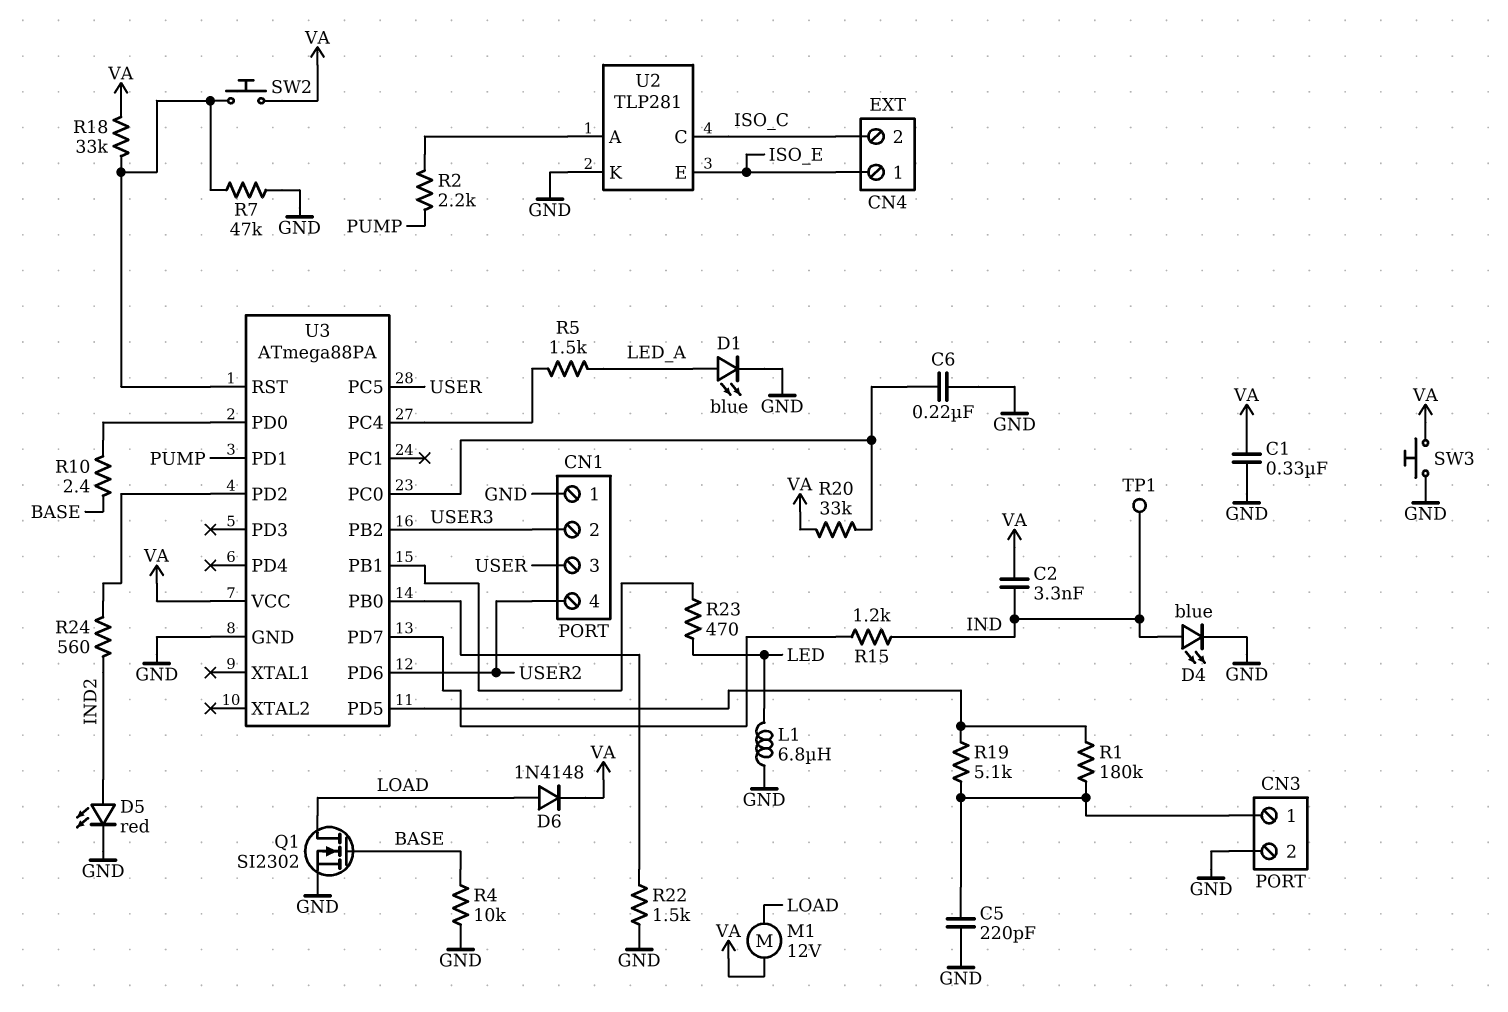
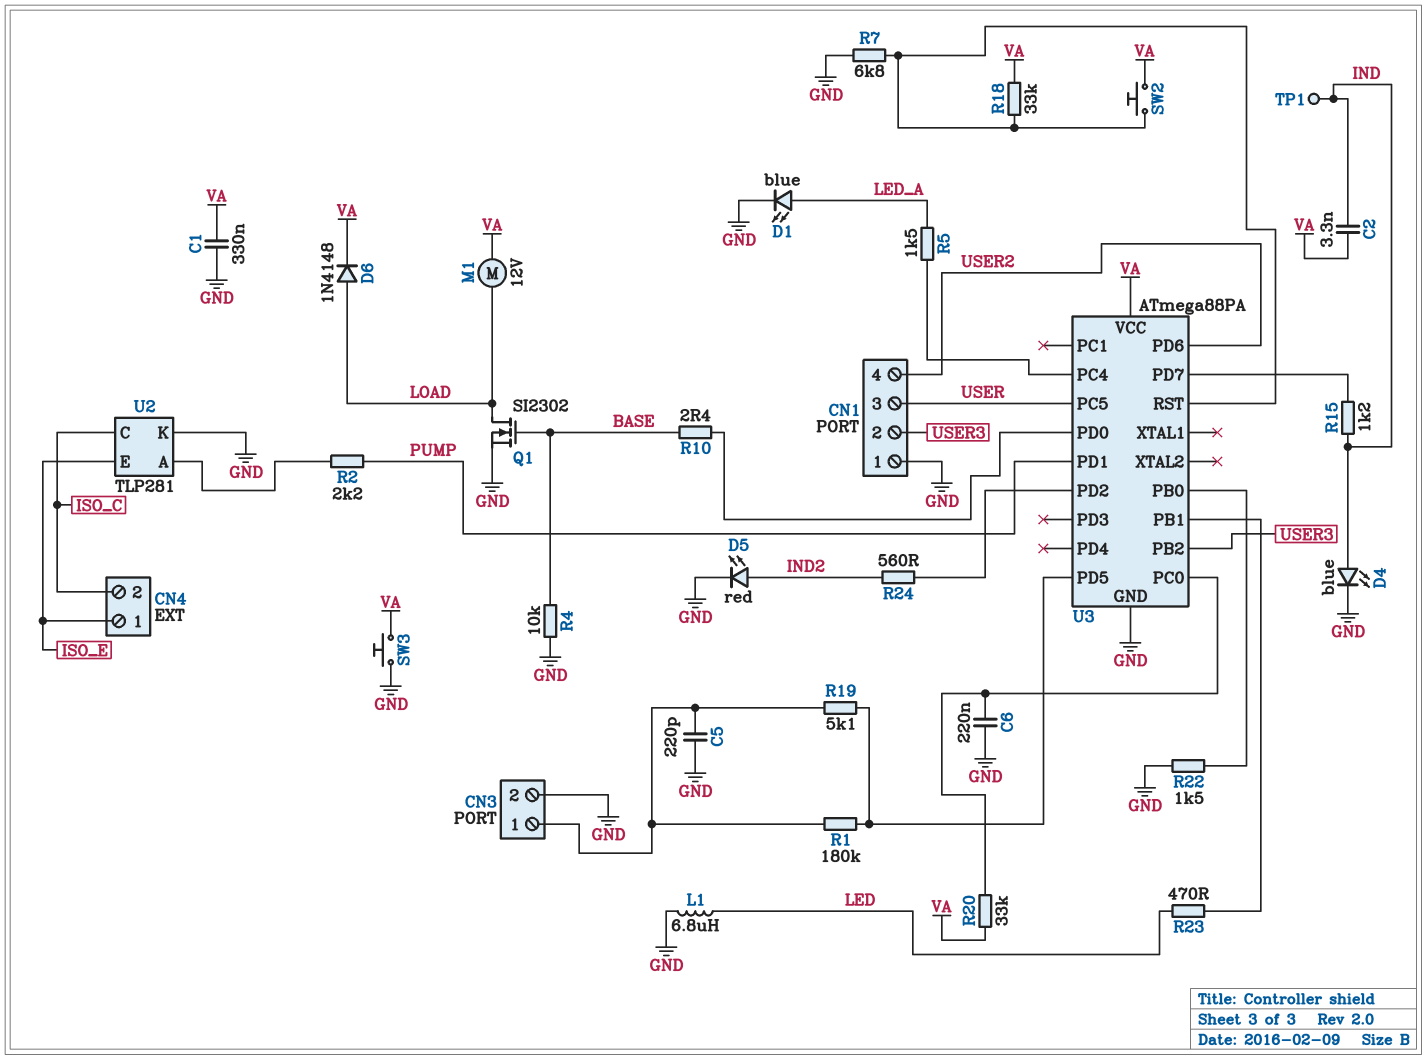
R7: 47k (GND, U3/RST) -> 6.8k (GND, U3/RST)

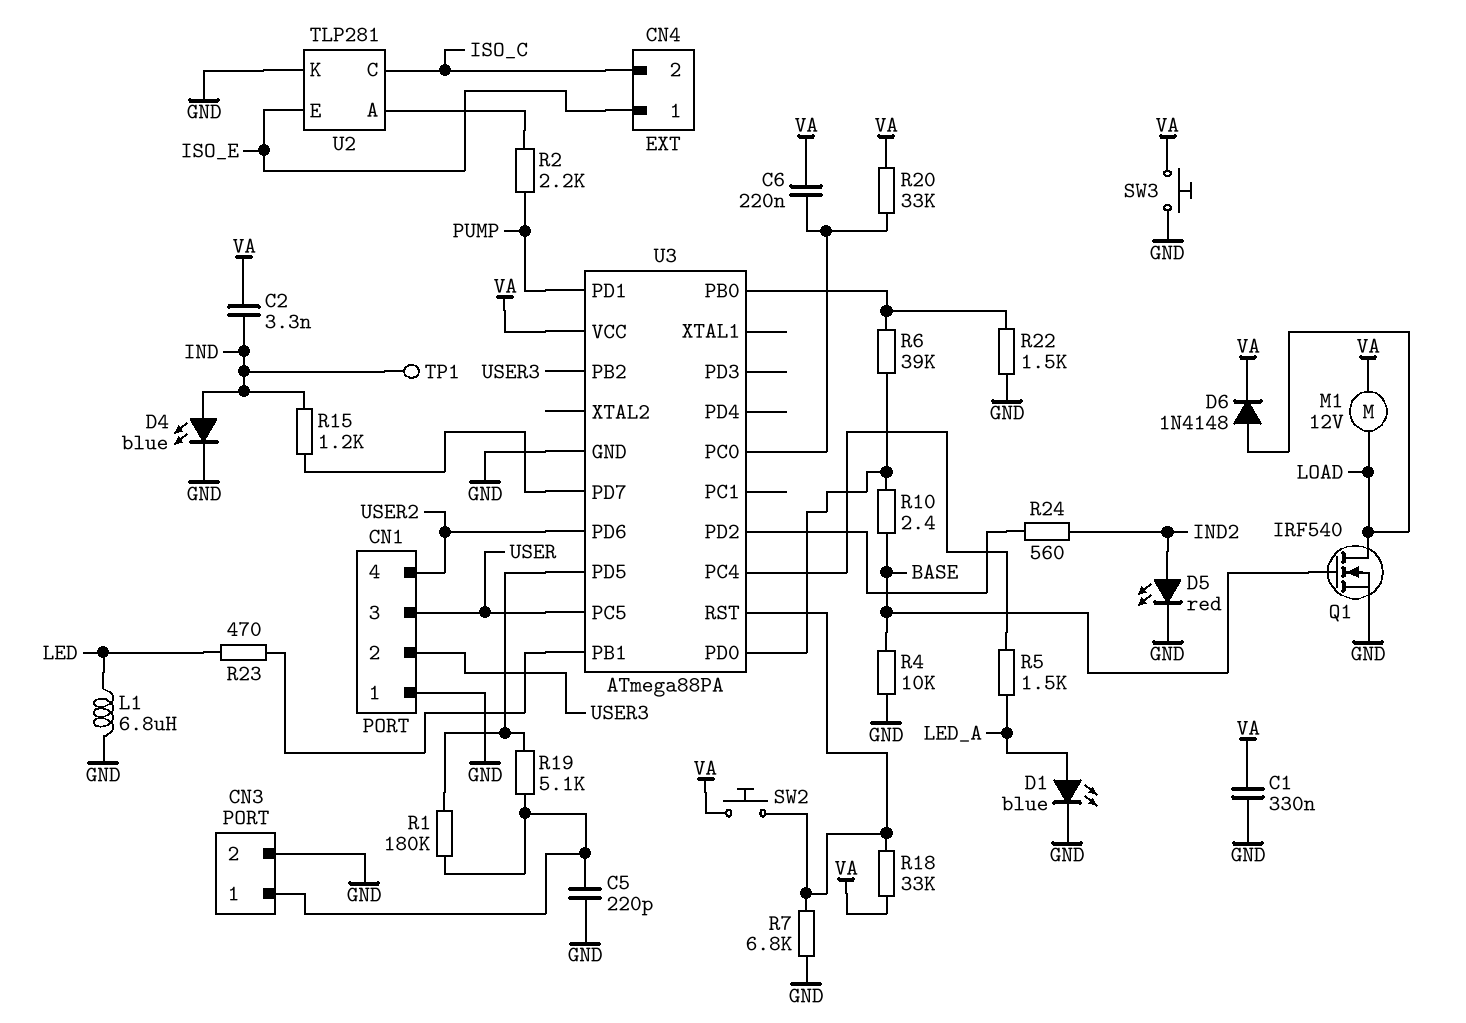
C6: 220nF (GND, U3/PC0) -> 220nF (U3/PC0, VA)
Q1: NMOS SI2302 (G BASE, D LOAD, S GND) -> NMOS IRF540 (G BASE, D LOAD, S GND)
R6: none -> 39k (U3/PB0, U3/PD0)

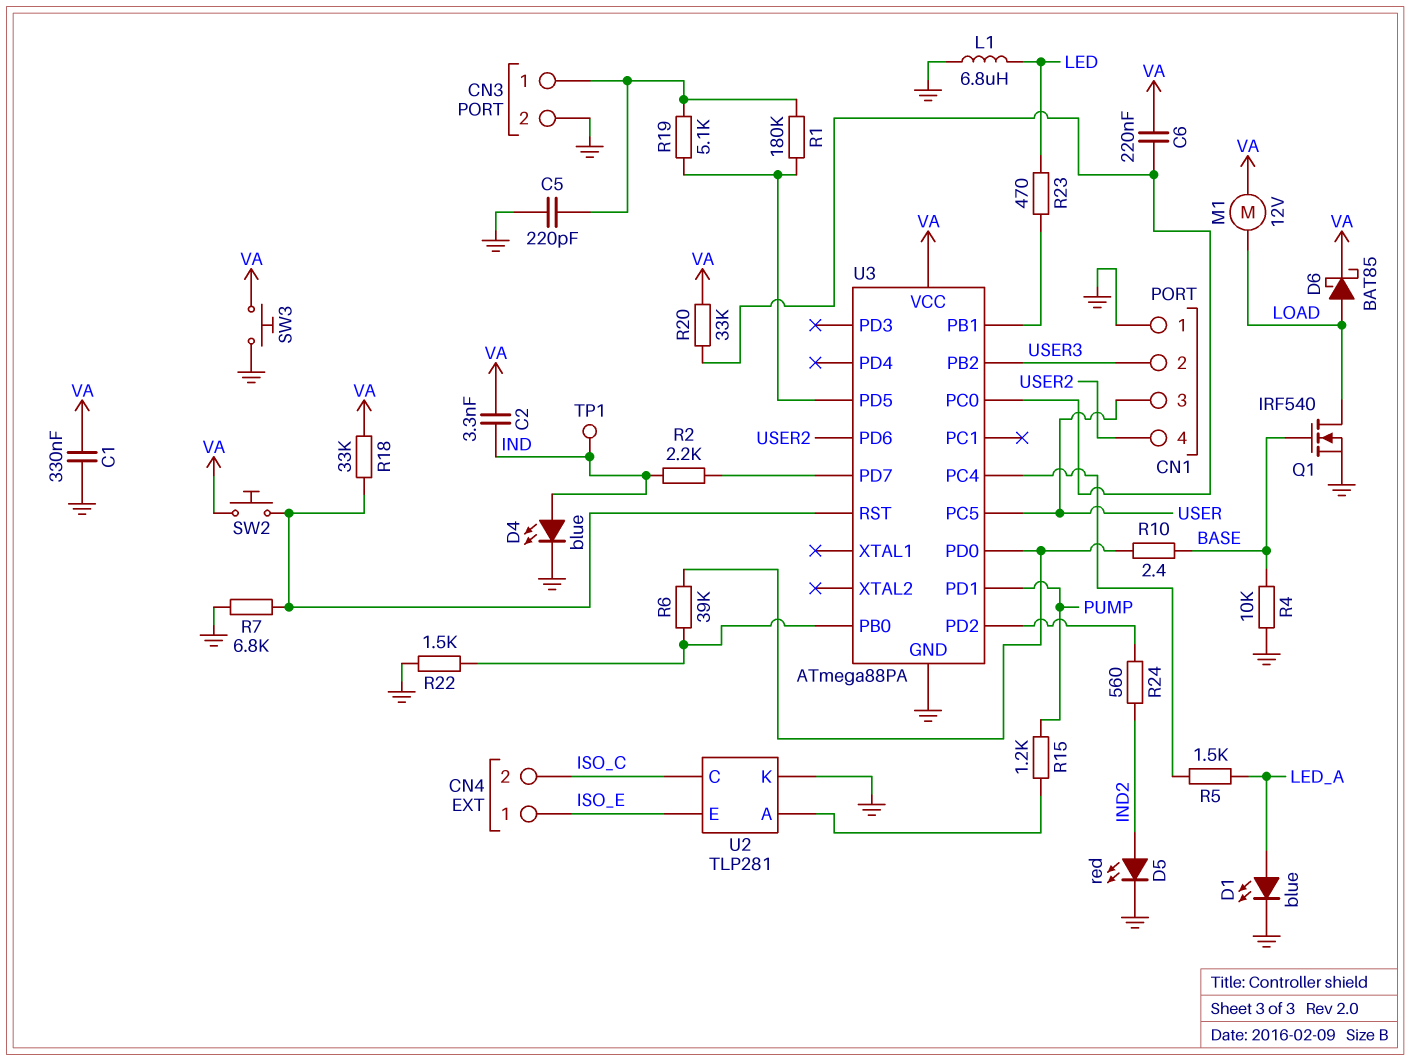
D6: diode 1N4148 (A LOAD, K VA) -> schottky BAT85 (A LOAD, K VA)
R2: 2.2k (PUMP, U2/A) -> 2.2k (IND, U3/PD7)
R15: 1.2k (IND, U3/PD7) -> 1.2k (PUMP, U2/A)

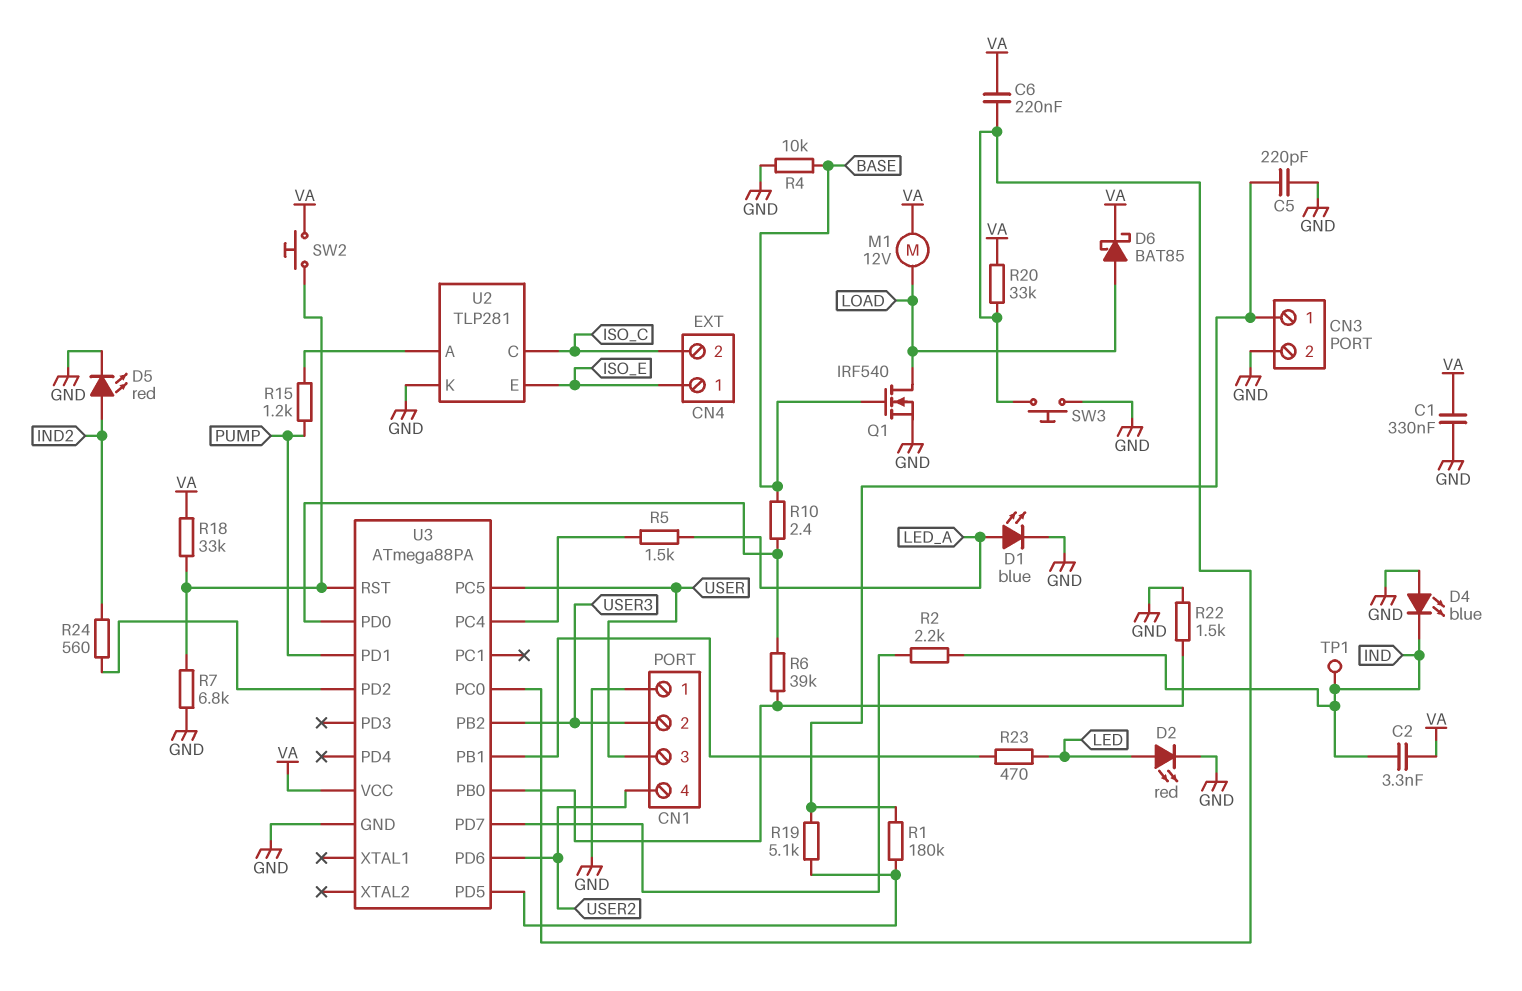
D2: none -> LED red (A LED, K GND)
D4: LED blue (A IND, K GND) -> LED blue (A GND, K IND)
L1: 6.8uH (GND, LED) -> none
SW3: button (GND, VA) -> button (GND, U3/PC0)

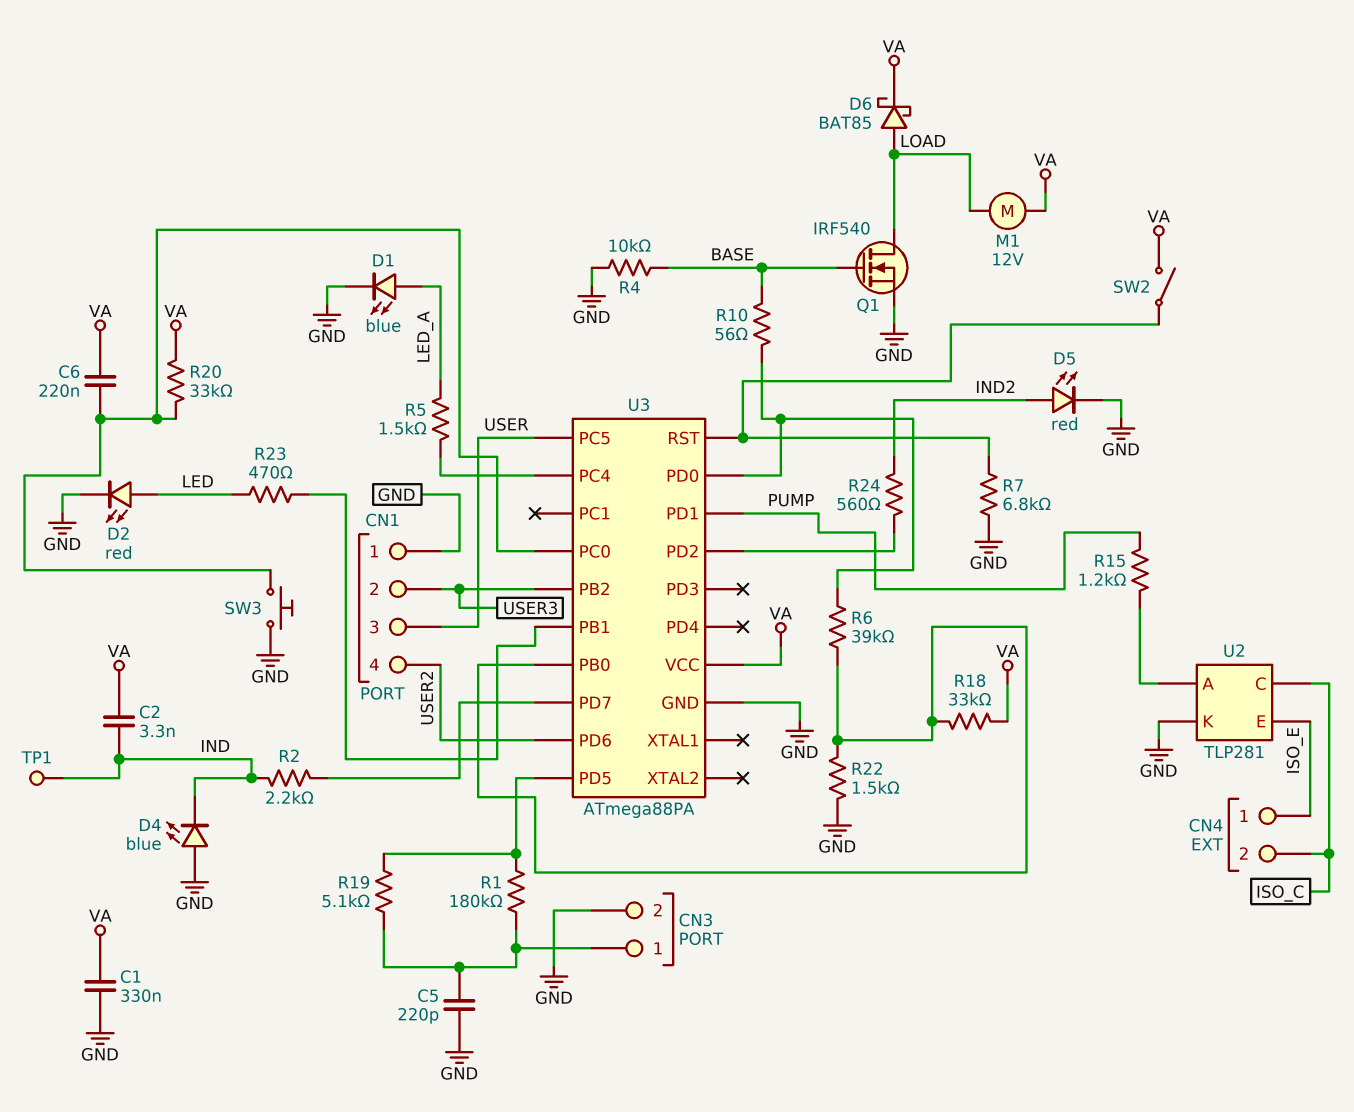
R10: 2.4 (BASE, U3/PD0) -> 56 (BASE, U3/PD0)
R18: 33k (U3/RST, VA) -> 33k (U3/PB0, VA)
SW2: button (U3/RST, VA) -> switch (U3/RST, VA)

